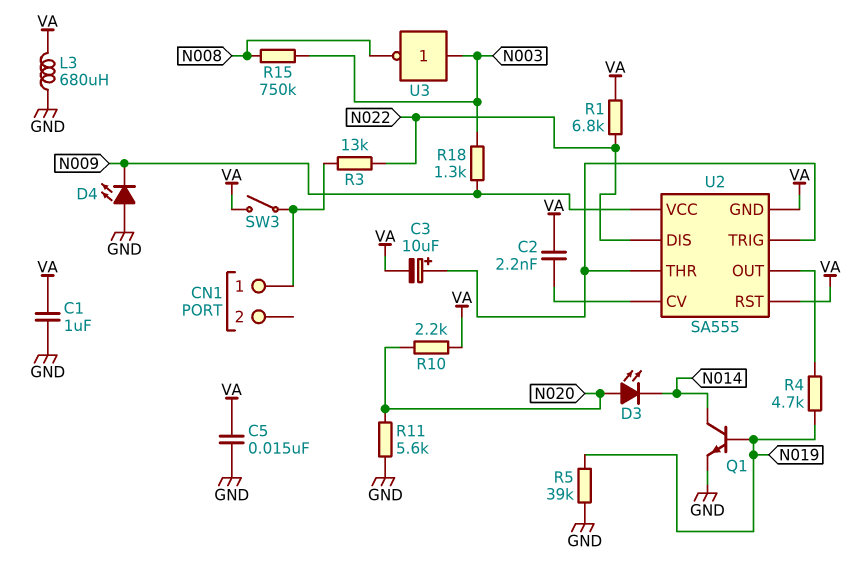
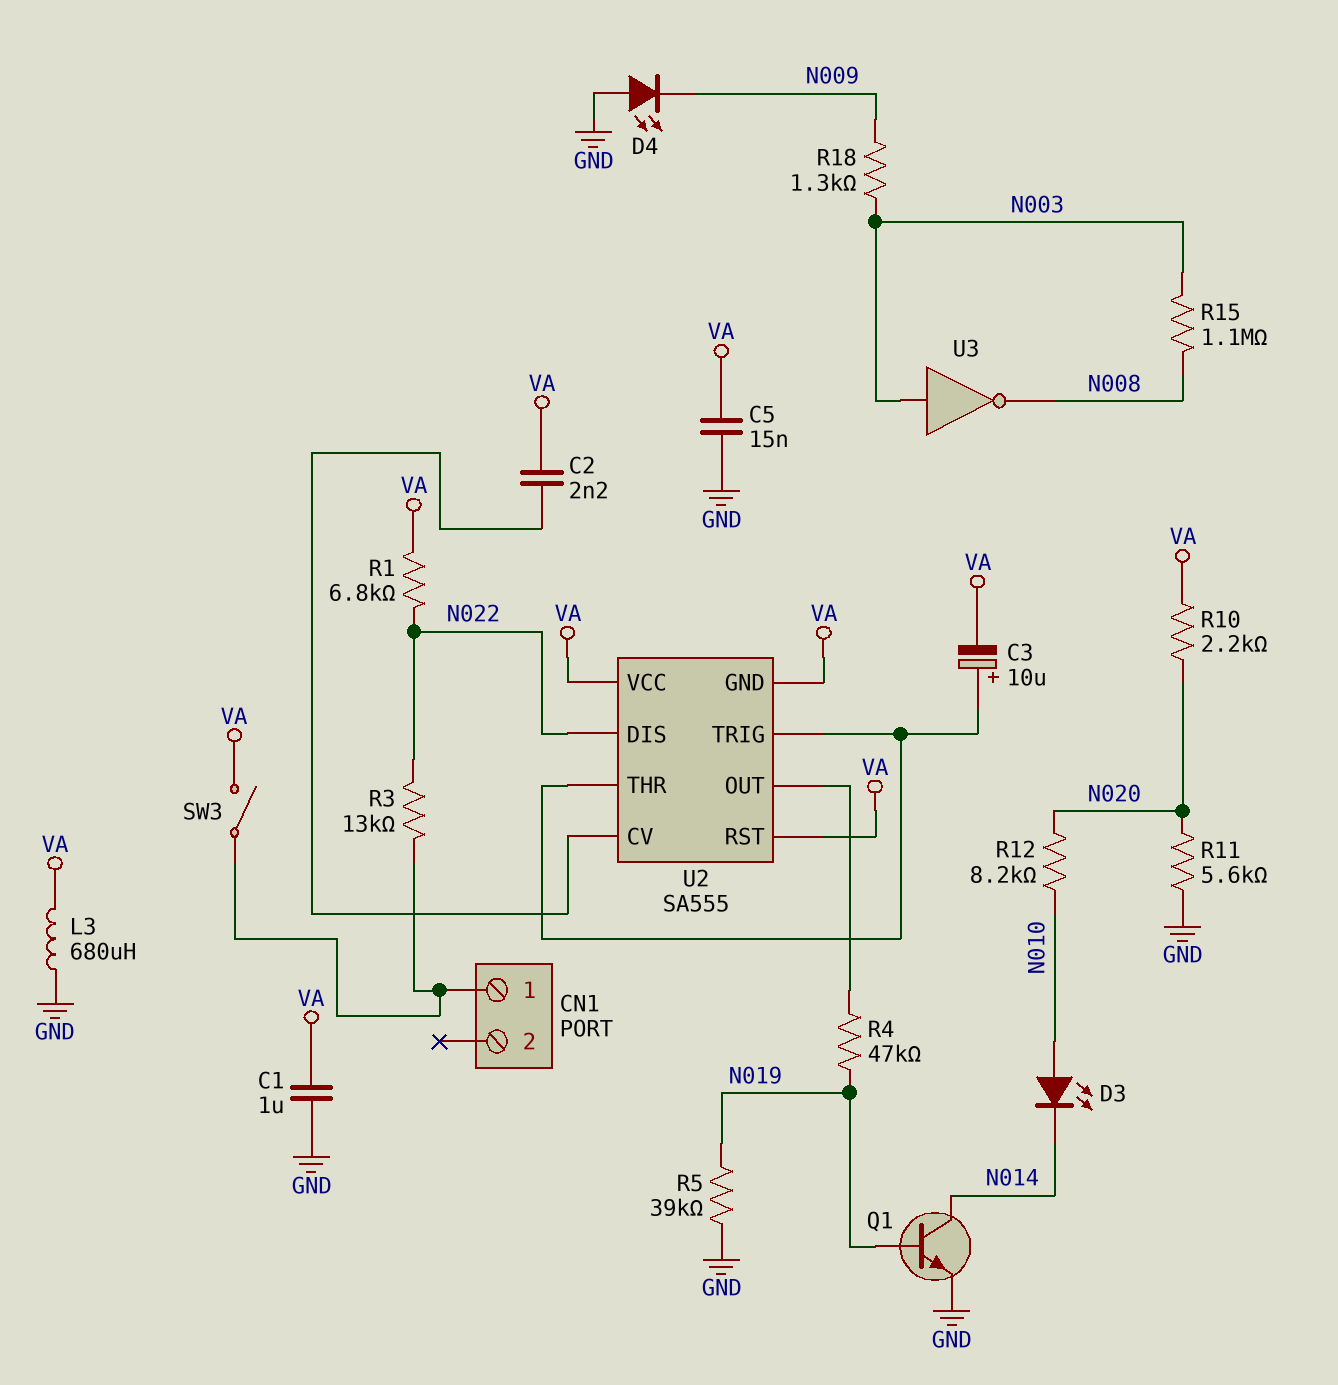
D3: LED (A N020, K N014) -> LED (A N010, K N014)
R4: 4.7k (N019, U2/OUT) -> 47k (N019, U2/OUT)
R12: none -> 8.2k (N010, N020)
R15: 750k (N003, N008) -> 1.1M (N003, N008)
U2 pin VCC: N009 -> VA

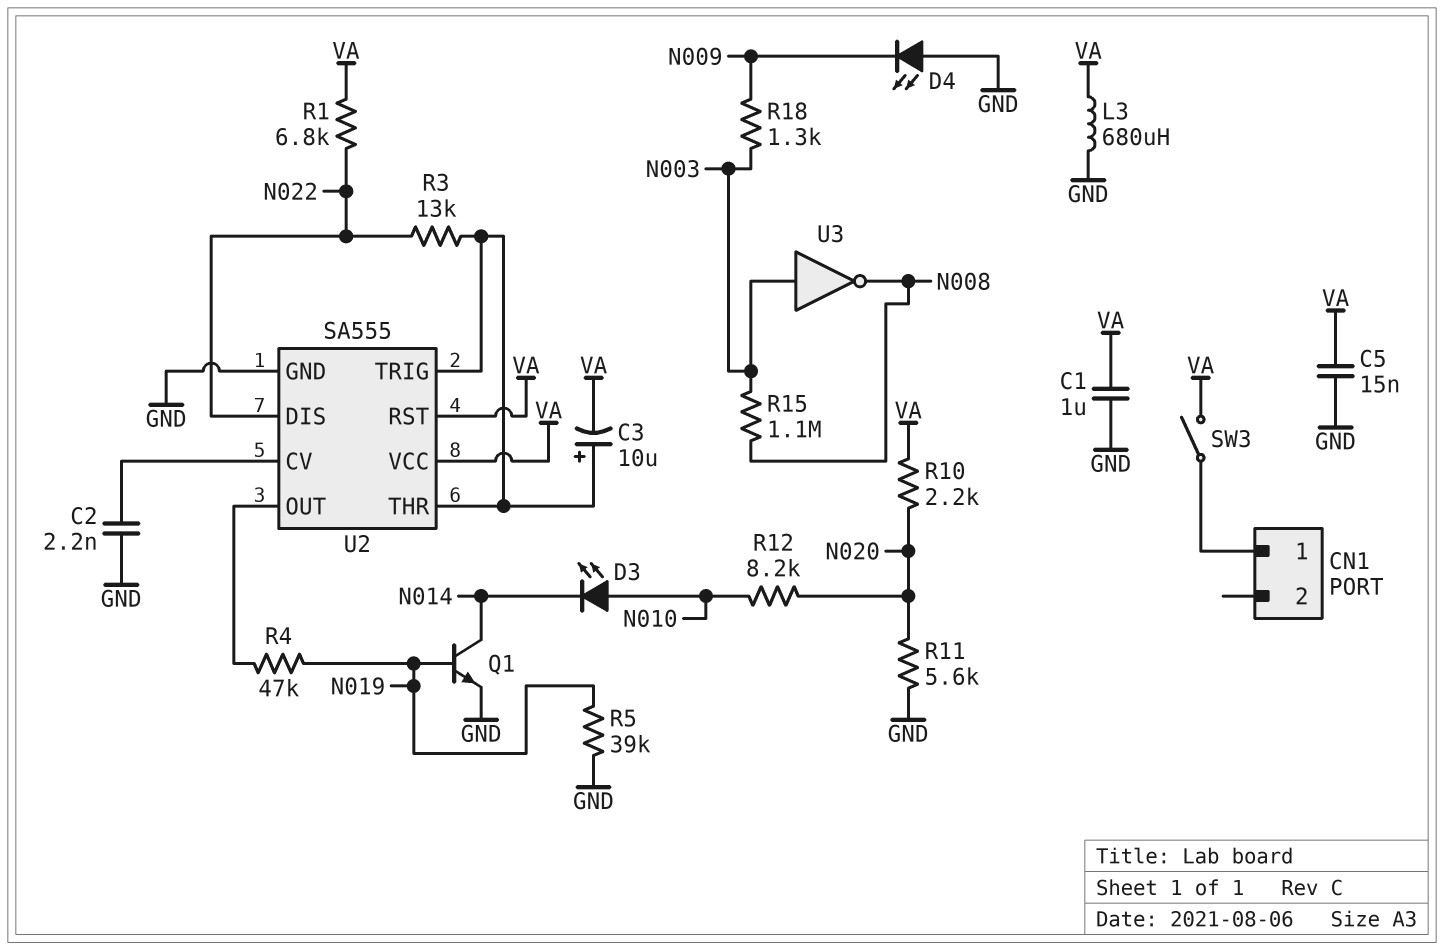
C2: 2.2nF (U2/CV, VA) -> 2.2nF (GND, U2/CV)
R3: 13k (CN1/1, N022) -> 13k (N022, U2/THR)
U2 pin GND: VA -> GND

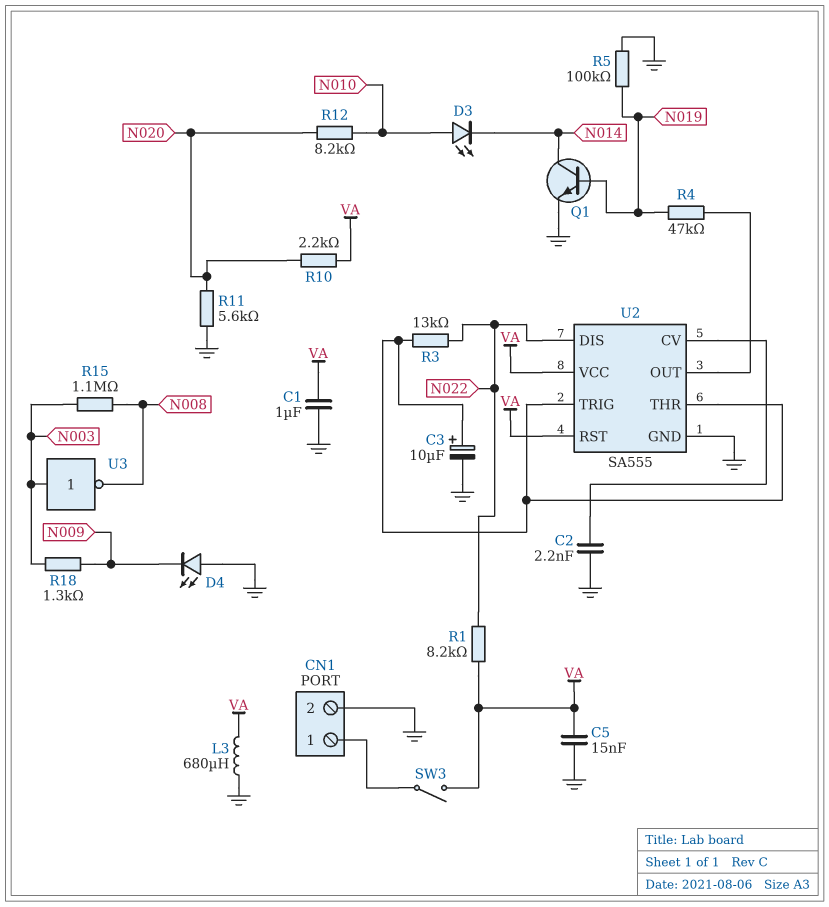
C3: 10uF (plus U2/THR, minus VA) -> 10uF (plus U2/THR, minus GND)
CN1 pin 2: none -> GND
R1: 6.8k (N022, VA) -> 8.2k (N022, VA)
R5: 39k (GND, N019) -> 100k (GND, N019)

